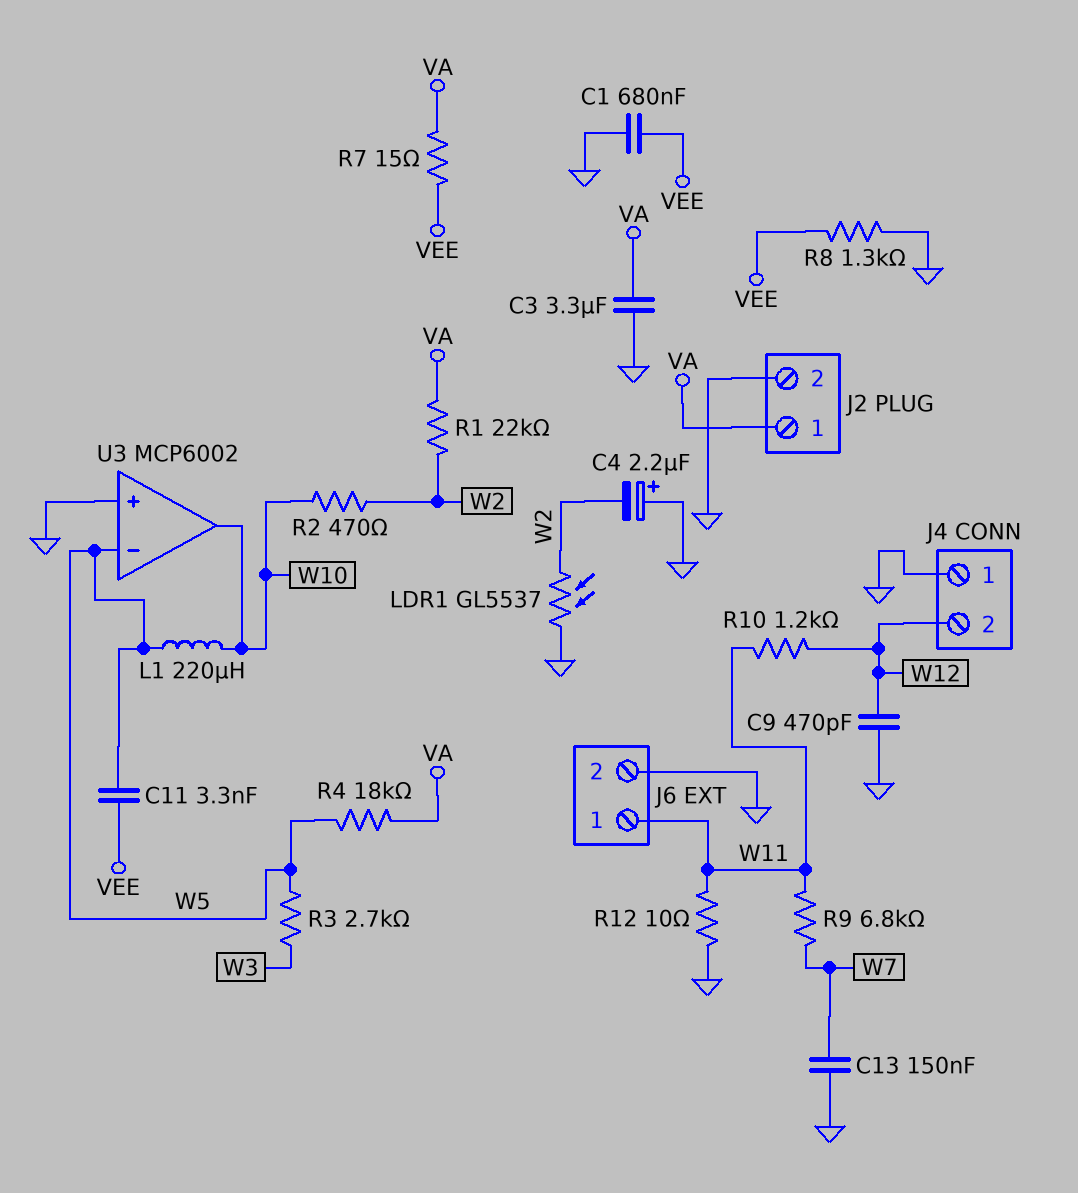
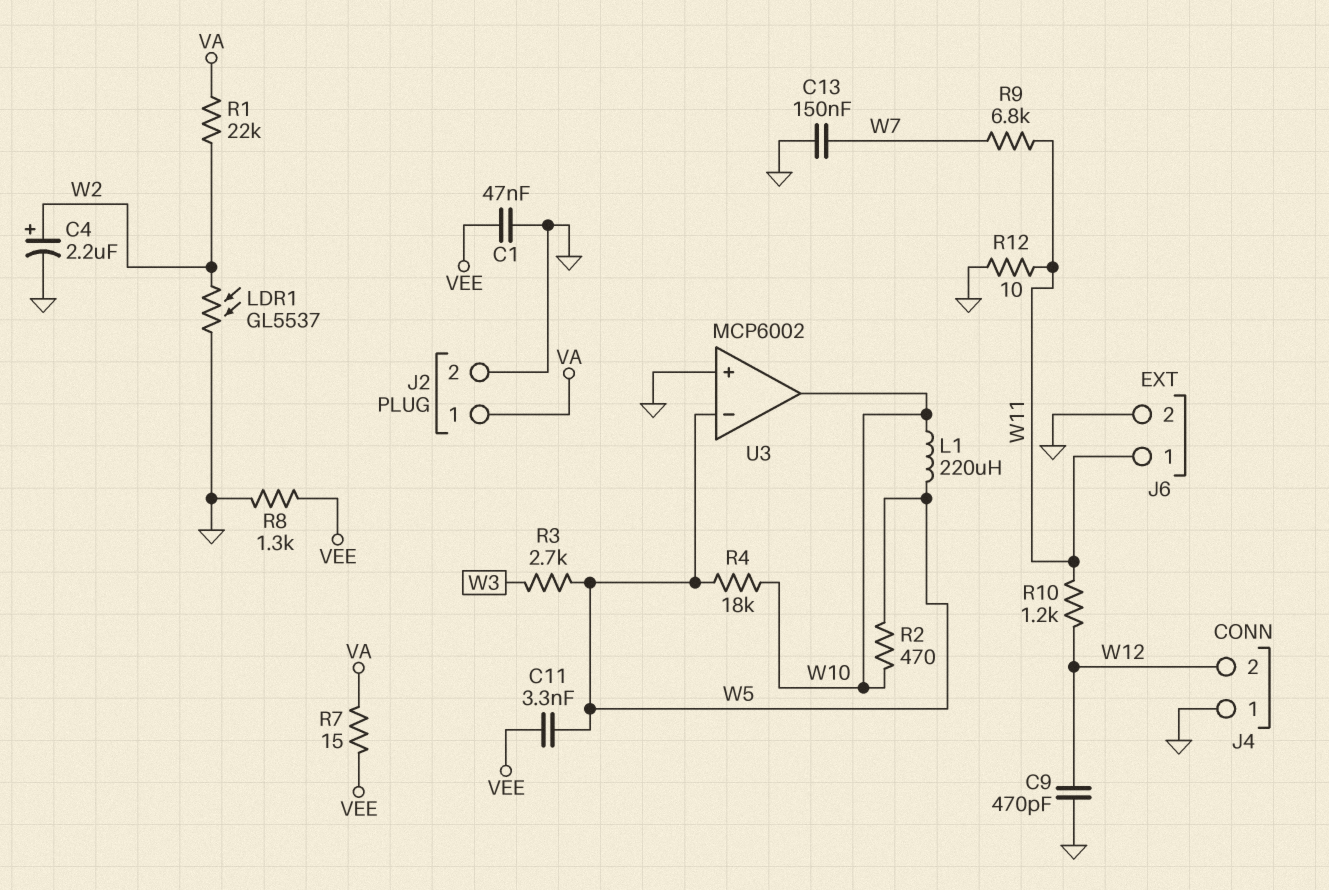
C1: 680nF (GND, VEE) -> 47nF (GND, VEE)
C3: 3.3uF (GND, VA) -> none
C4: 2.2uF (plus GND, minus W2) -> 2.2uF (plus W2, minus GND)
R2: 470 (W2, W10) -> 470 (W5, W10)
R4: 18k (VA, W5) -> 18k (W5, W10)

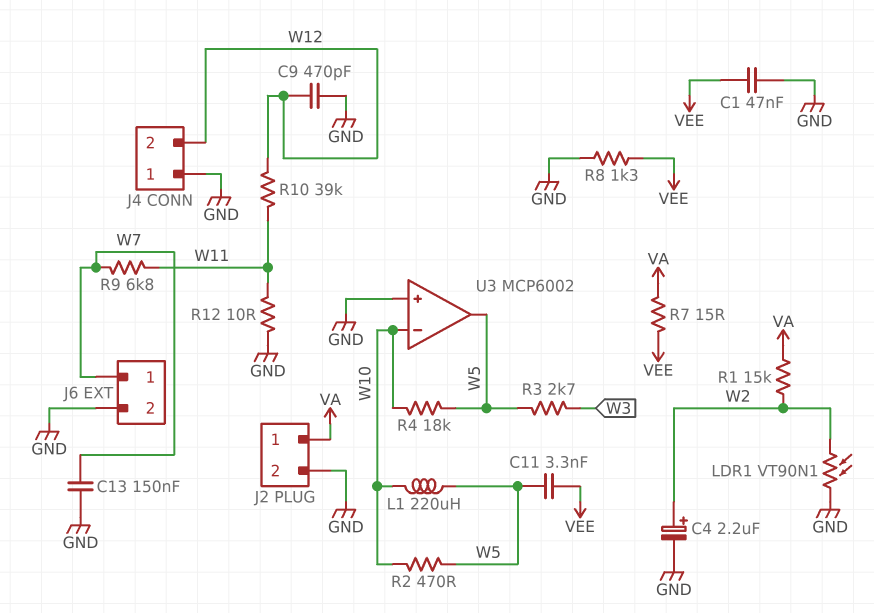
J6 pin 1: W11 -> W7
LDR1: GL5537 (GND, W2) -> VT90N1 (GND, W2)
R1: 22k (VA, W2) -> 15k (VA, W2)
R10: 1.2k (W11, W12) -> 39k (W11, W12)
U3 pin in-: W5 -> W10
U3 pin out: W10 -> W5

